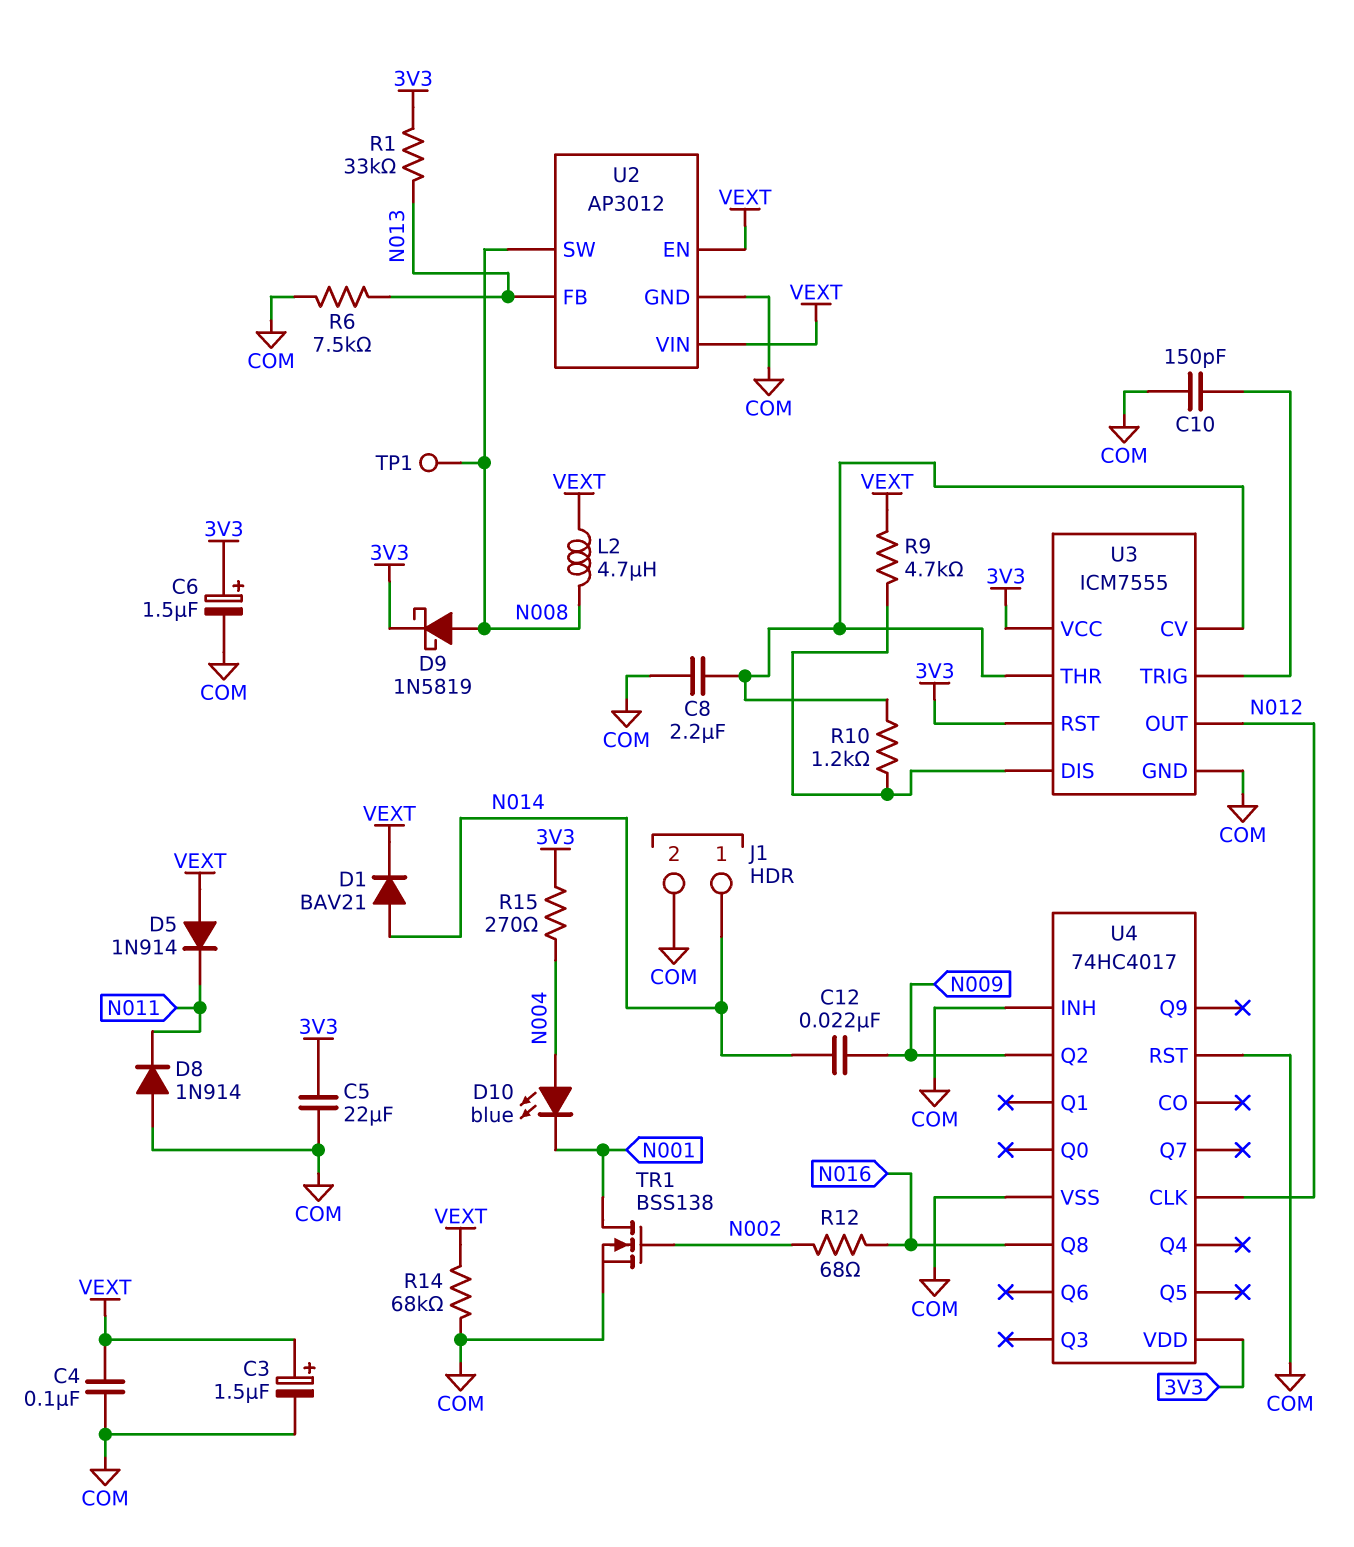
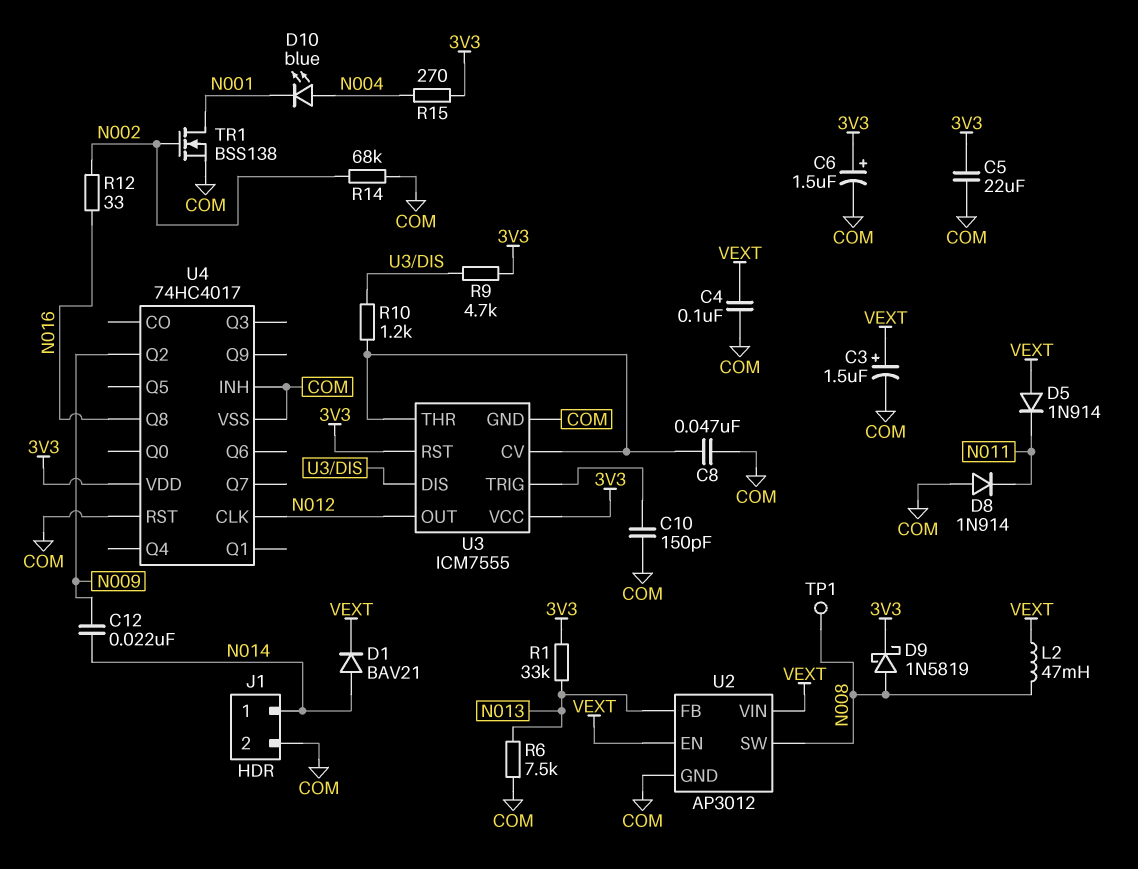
C8: 2.2uF (COM, U3/CV) -> 47nF (COM, U3/CV)
L2: 4.7uH (N008, VEXT) -> 47mH (N008, VEXT)
R9: 4.7k (U3/DIS, VEXT) -> 4.7k (3V3, U3/DIS)
R12: 68 (N002, N016) -> 33 (N002, N016)
R14: 68k (COM, VEXT) -> 68k (COM, N002)

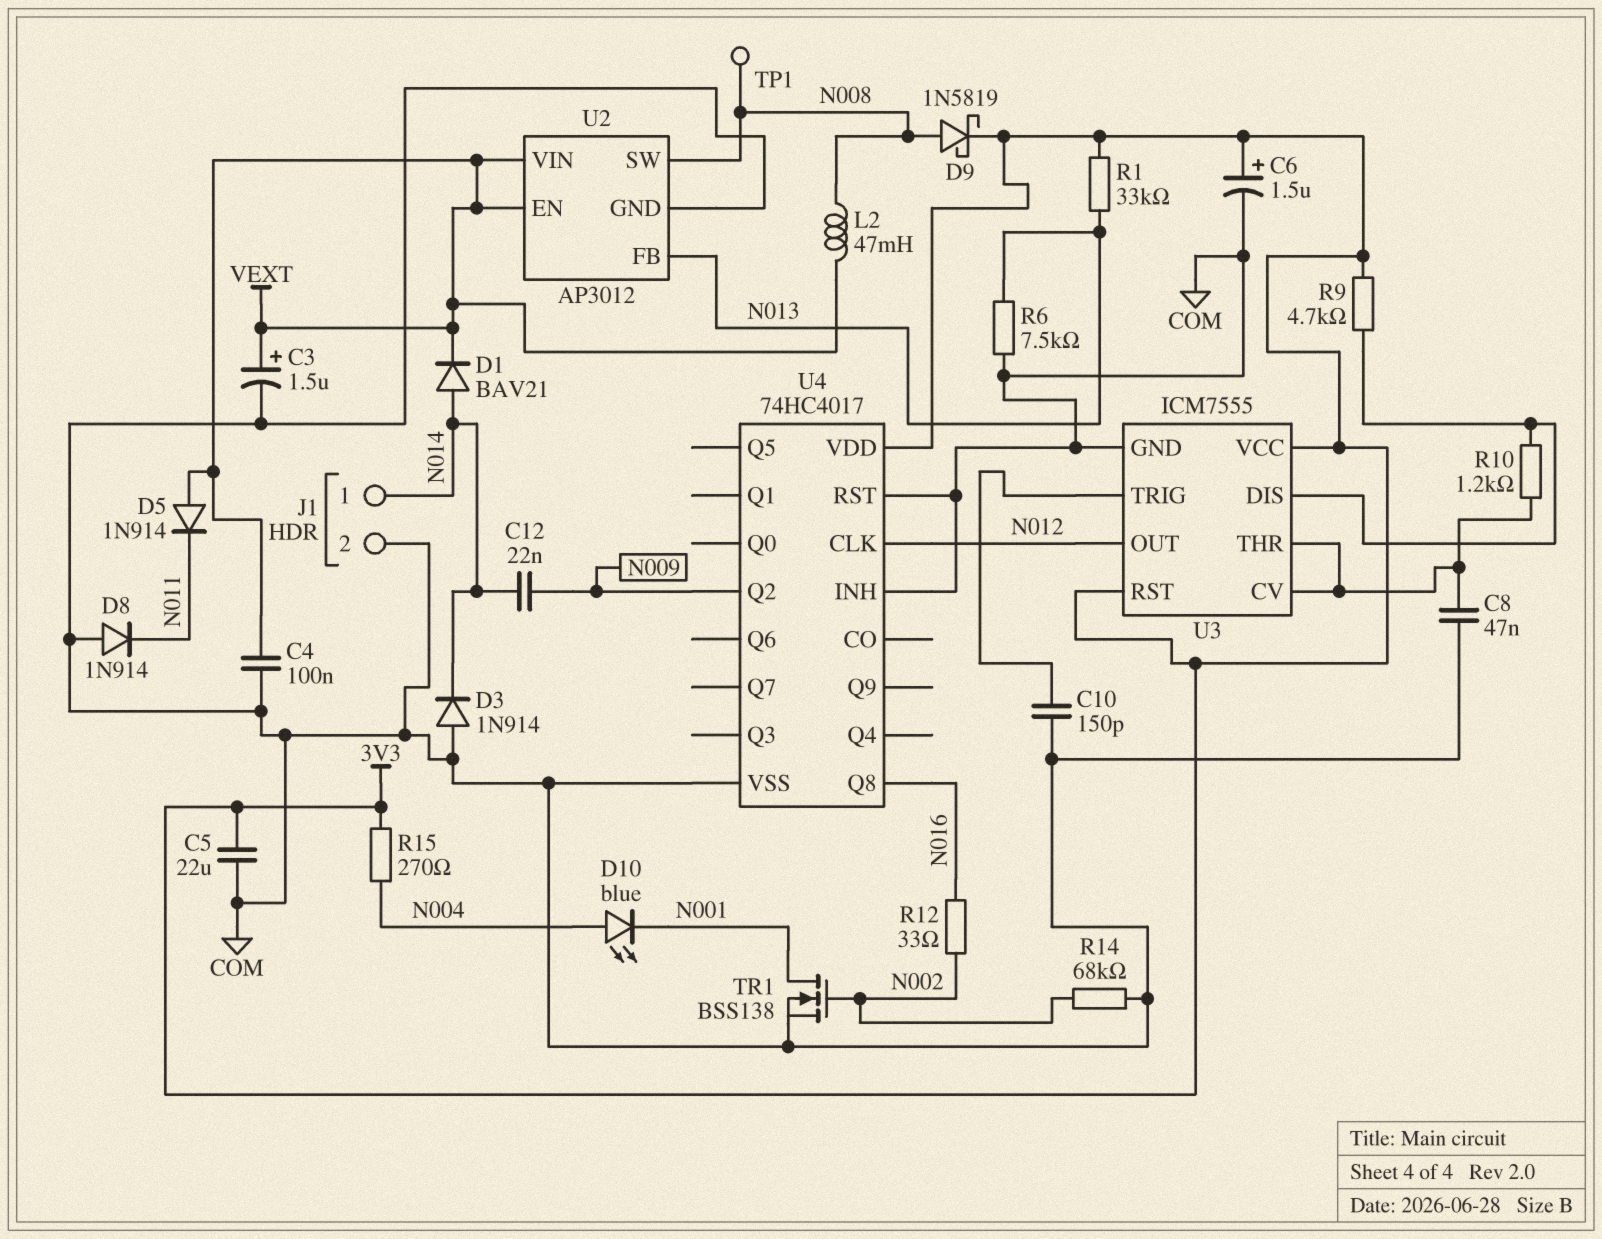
D3: none -> diode 1N914 (A COM, K N014)

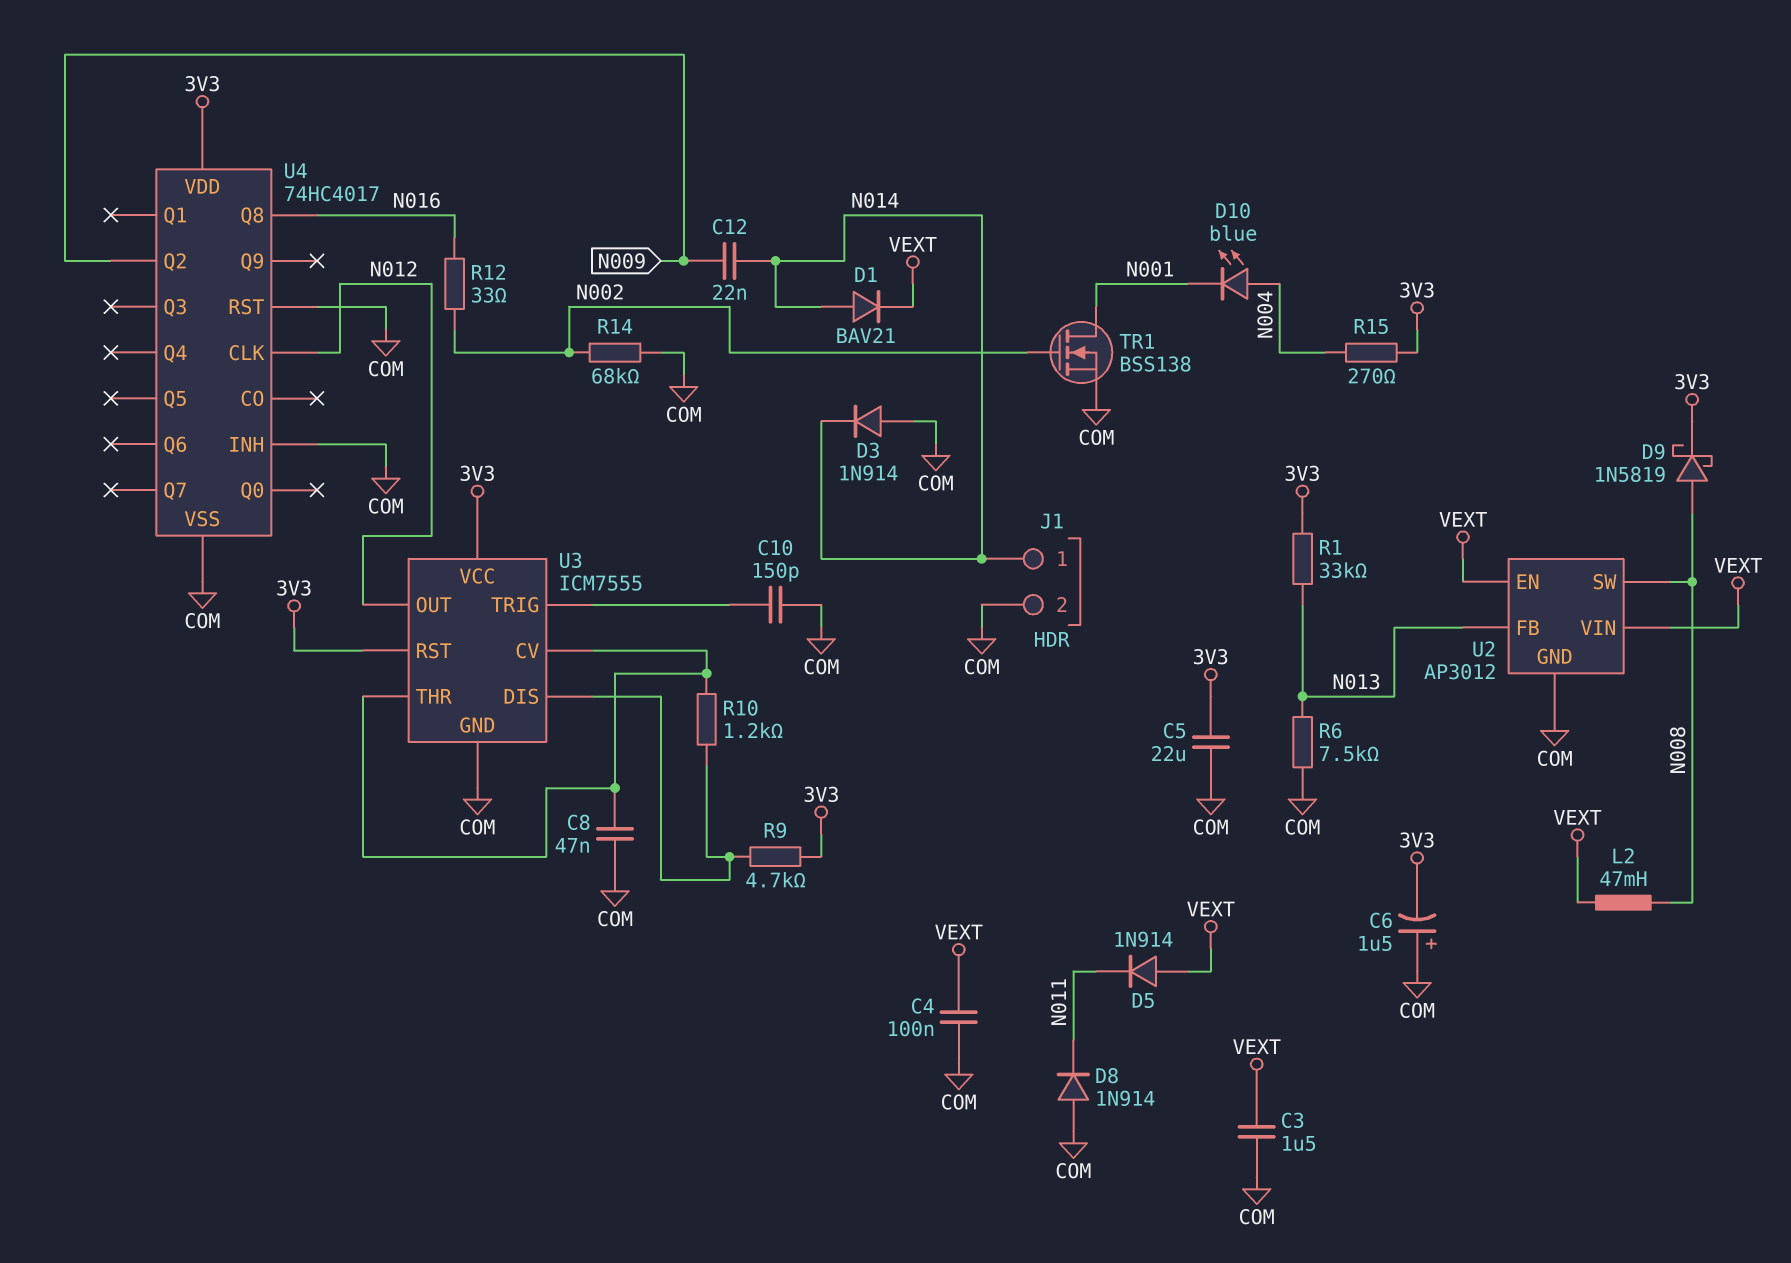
C3: 1.5uF (plus VEXT, minus COM) -> 1.5uF (COM, VEXT)
C6: 1.5uF (plus 3V3, minus COM) -> 1.5uF (plus COM, minus 3V3)
TP1: test point (N008) -> none

